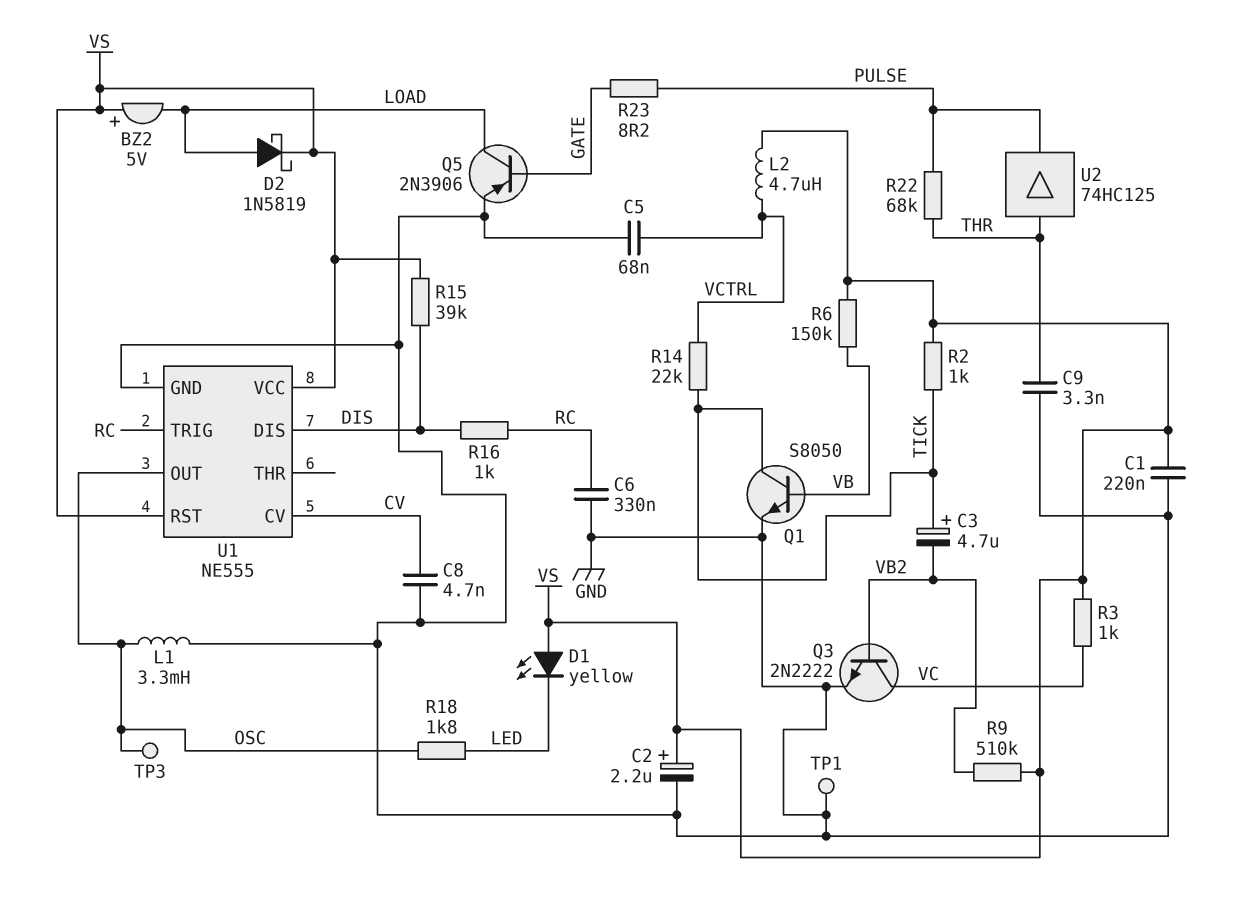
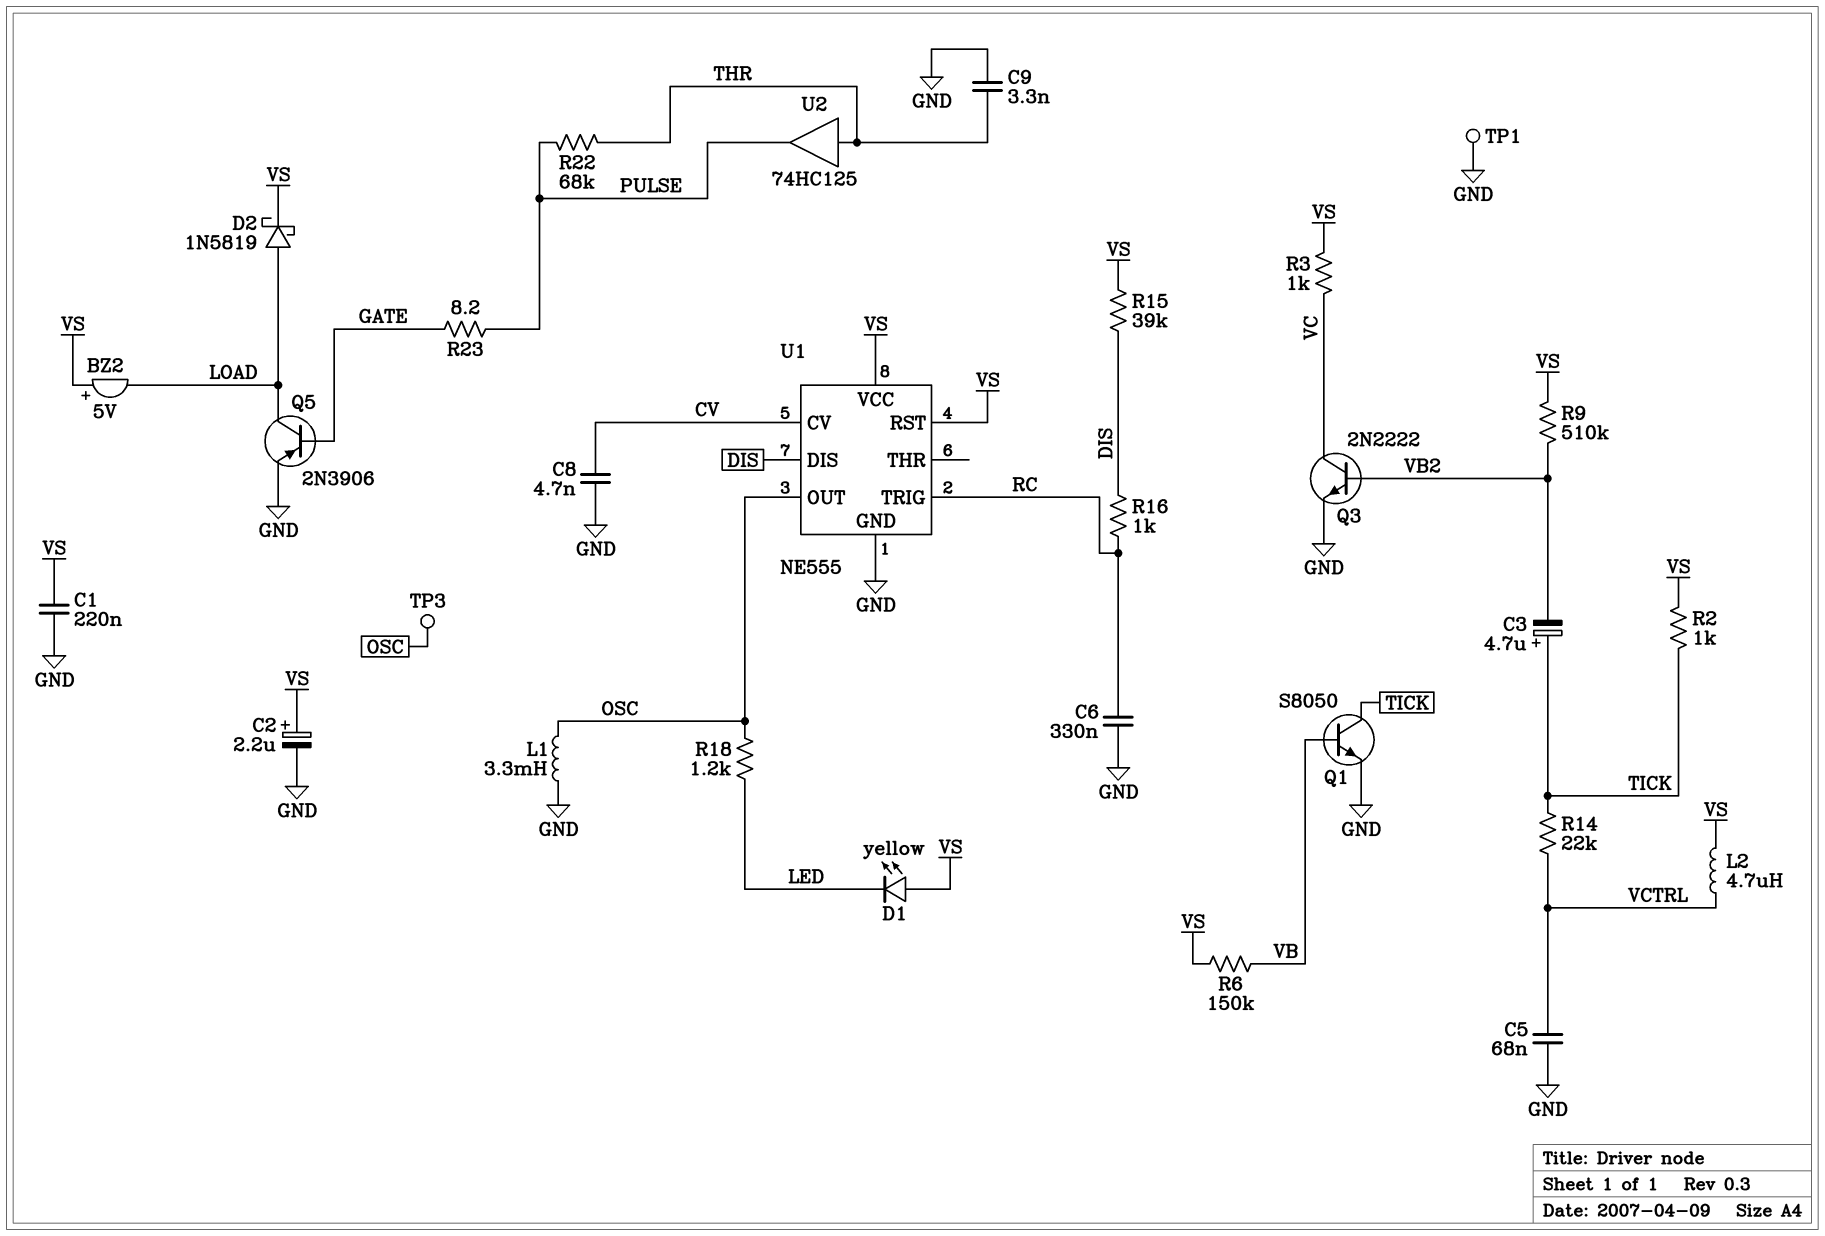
R18: 1.8k (LED, OSC) -> 1.2k (LED, OSC)

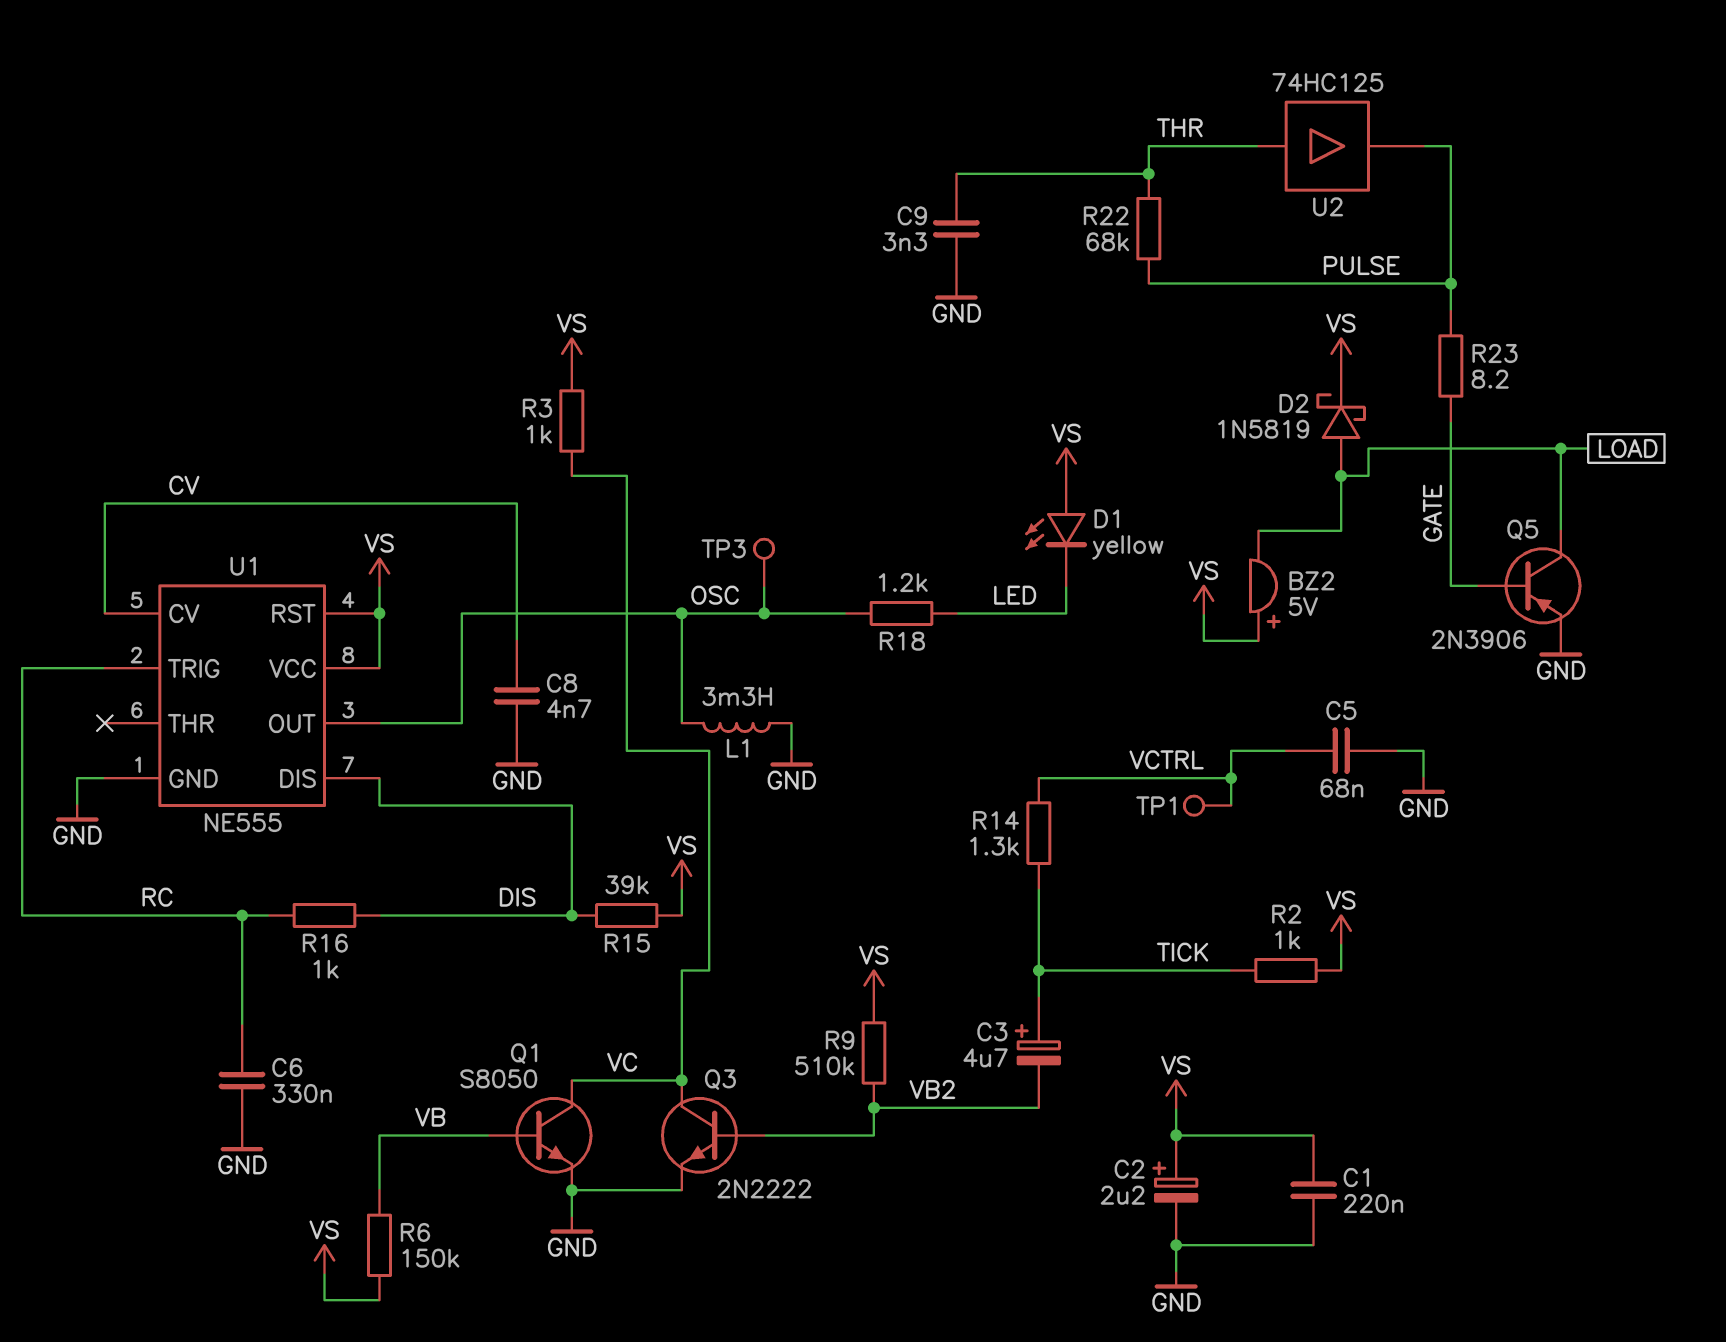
L2: 4.7uH (VCTRL, VS) -> none
Q1: NPN S8050 (B VB, C TICK, E GND) -> NPN S8050 (B VB, C VC, E GND)
R14: 22k (TICK, VCTRL) -> 1.3k (TICK, VCTRL)
TP1: test point (GND) -> test point (VCTRL)

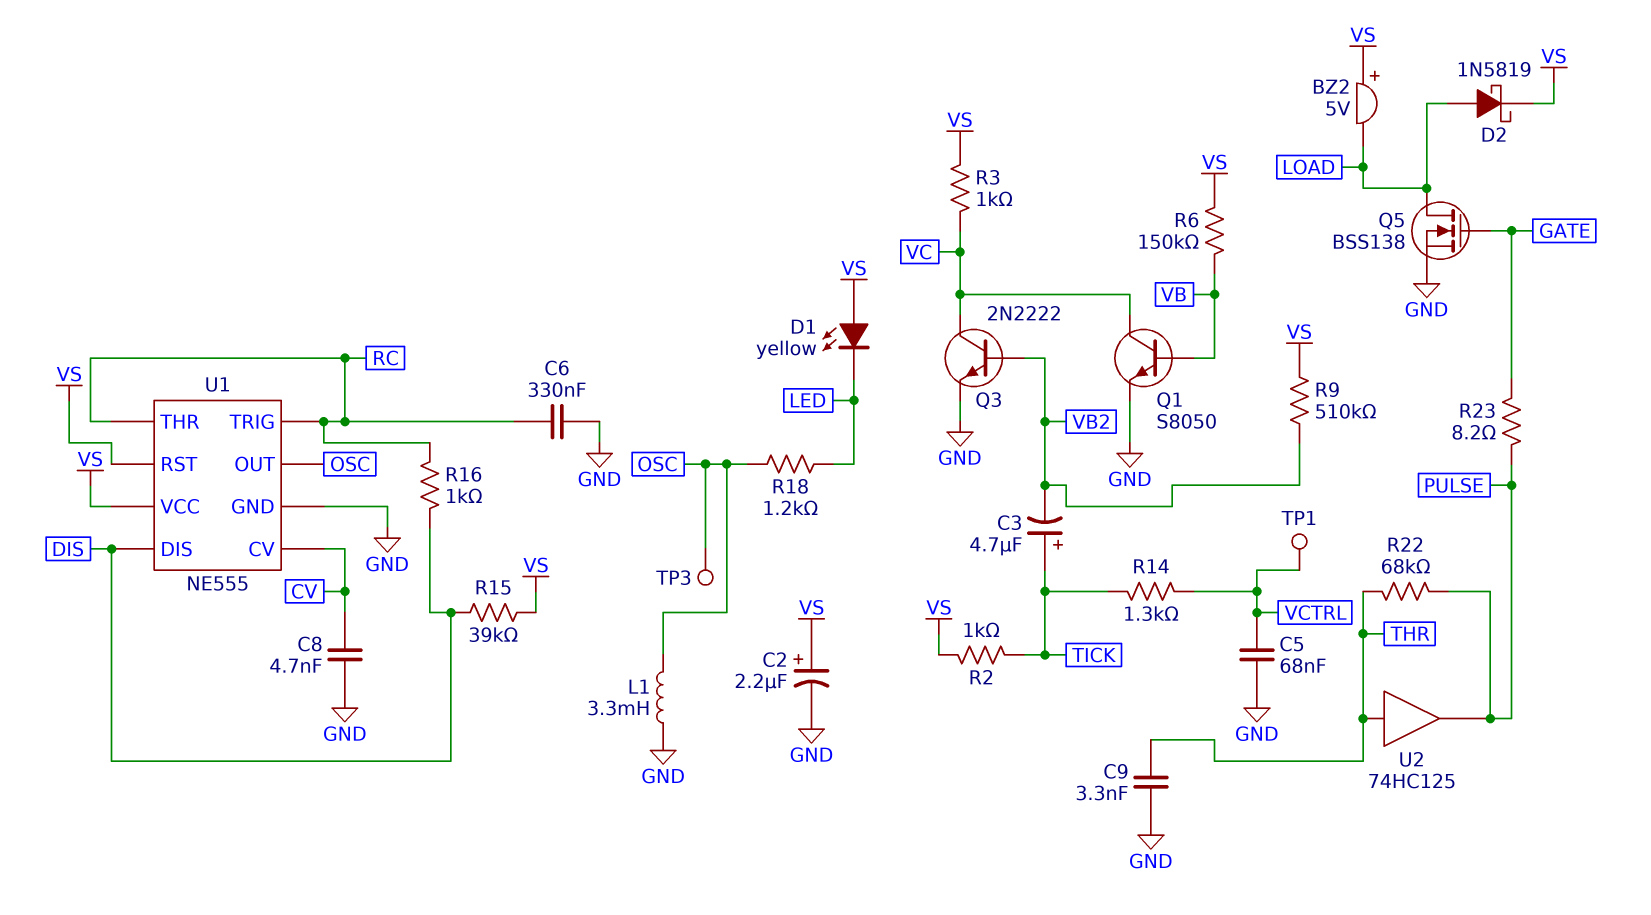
C1: 220nF (GND, VS) -> none
Q5: PNP 2N3906 (B GATE, C LOAD, E GND) -> NMOS BSS138 (G GATE, D LOAD, S GND)
U1 pin THR: none -> RC

